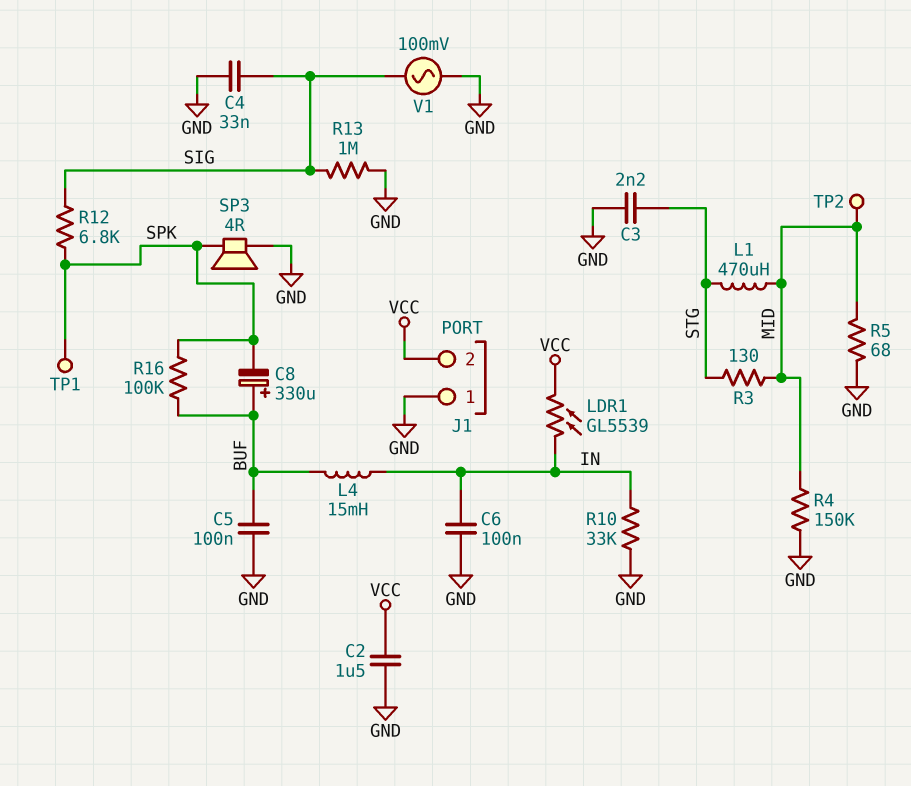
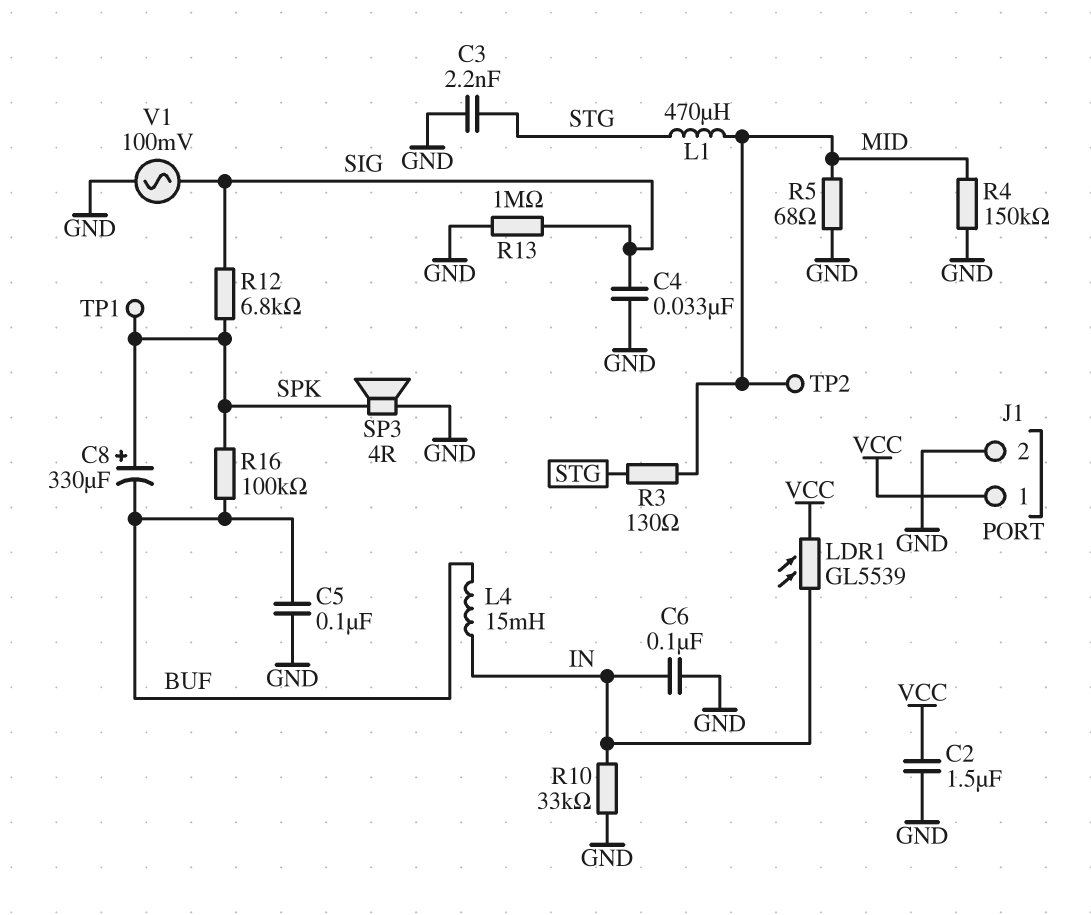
C8: 330uF (plus BUF, minus SPK) -> 330uF (plus SPK, minus BUF)
J1 pin 1: GND -> VCC
J1 pin 2: VCC -> GND

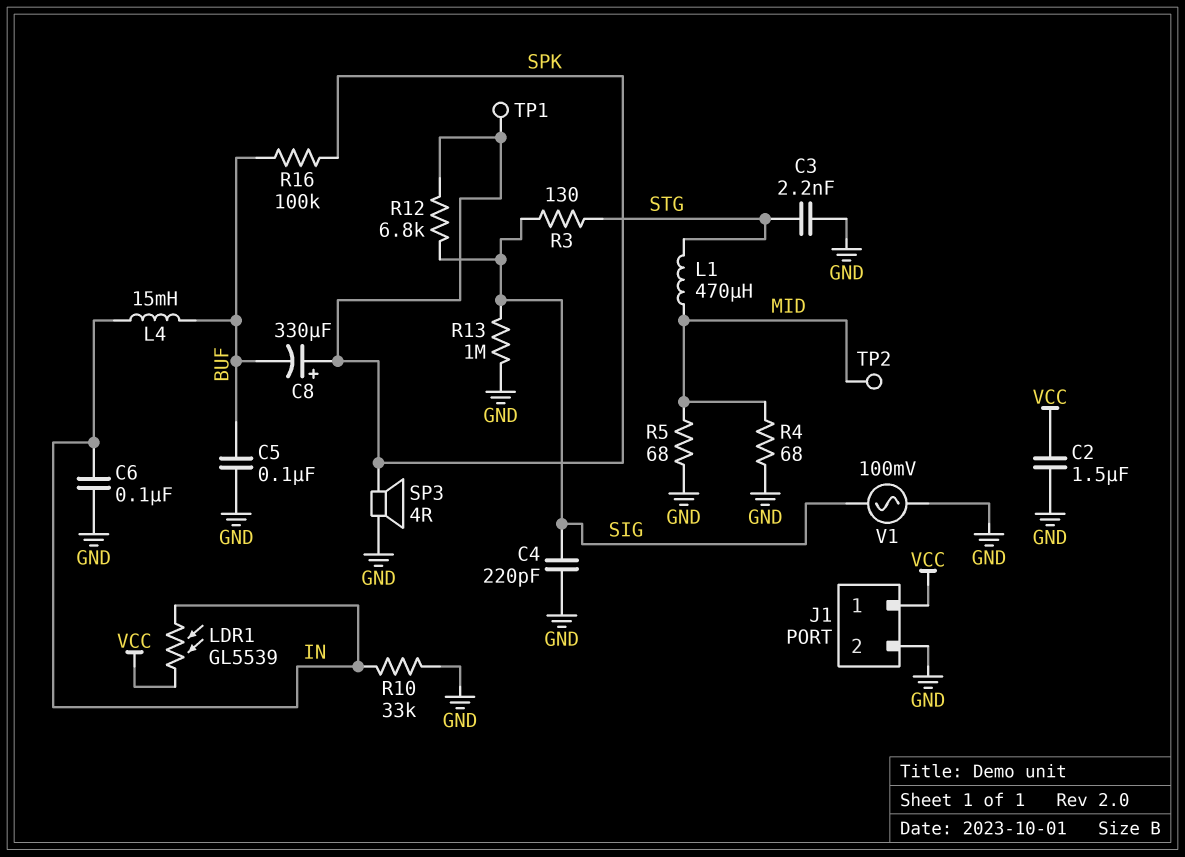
C4: 33nF (GND, SIG) -> 220pF (GND, SIG)
R3: 130 (MID, STG) -> 130 (SIG, STG)
R4: 150k (GND, MID) -> 68 (GND, MID)

